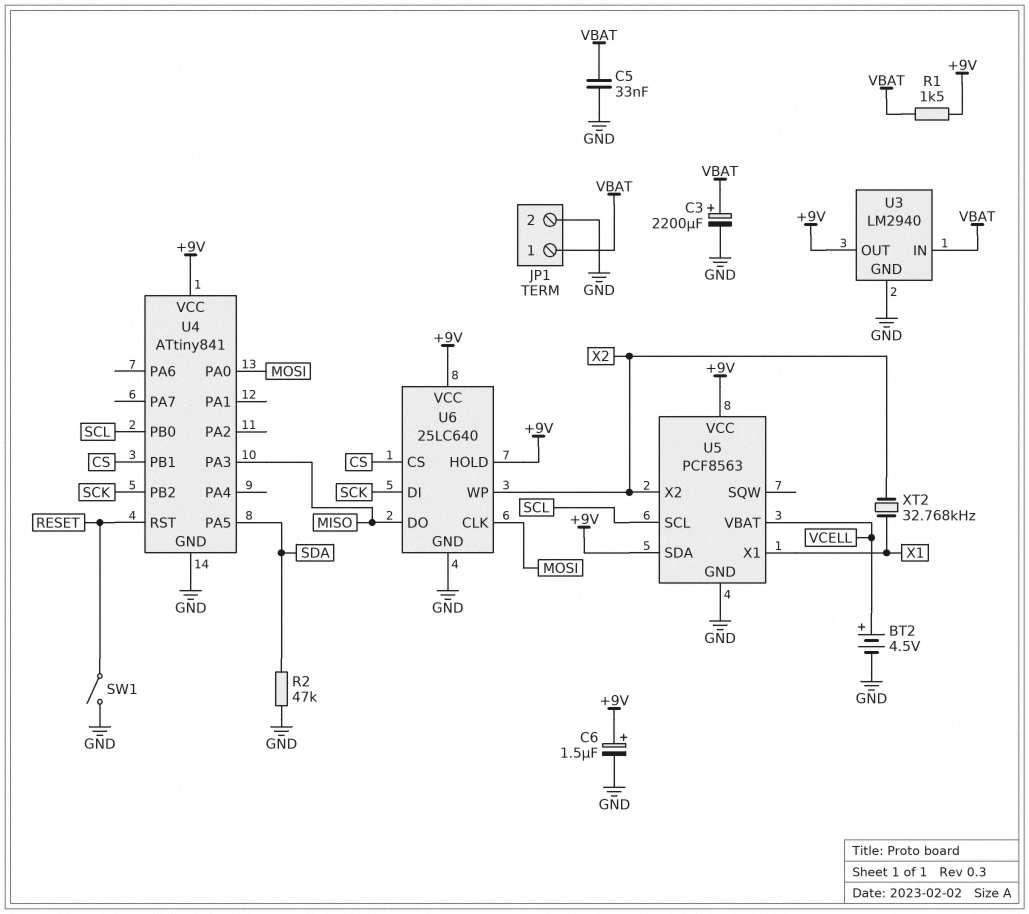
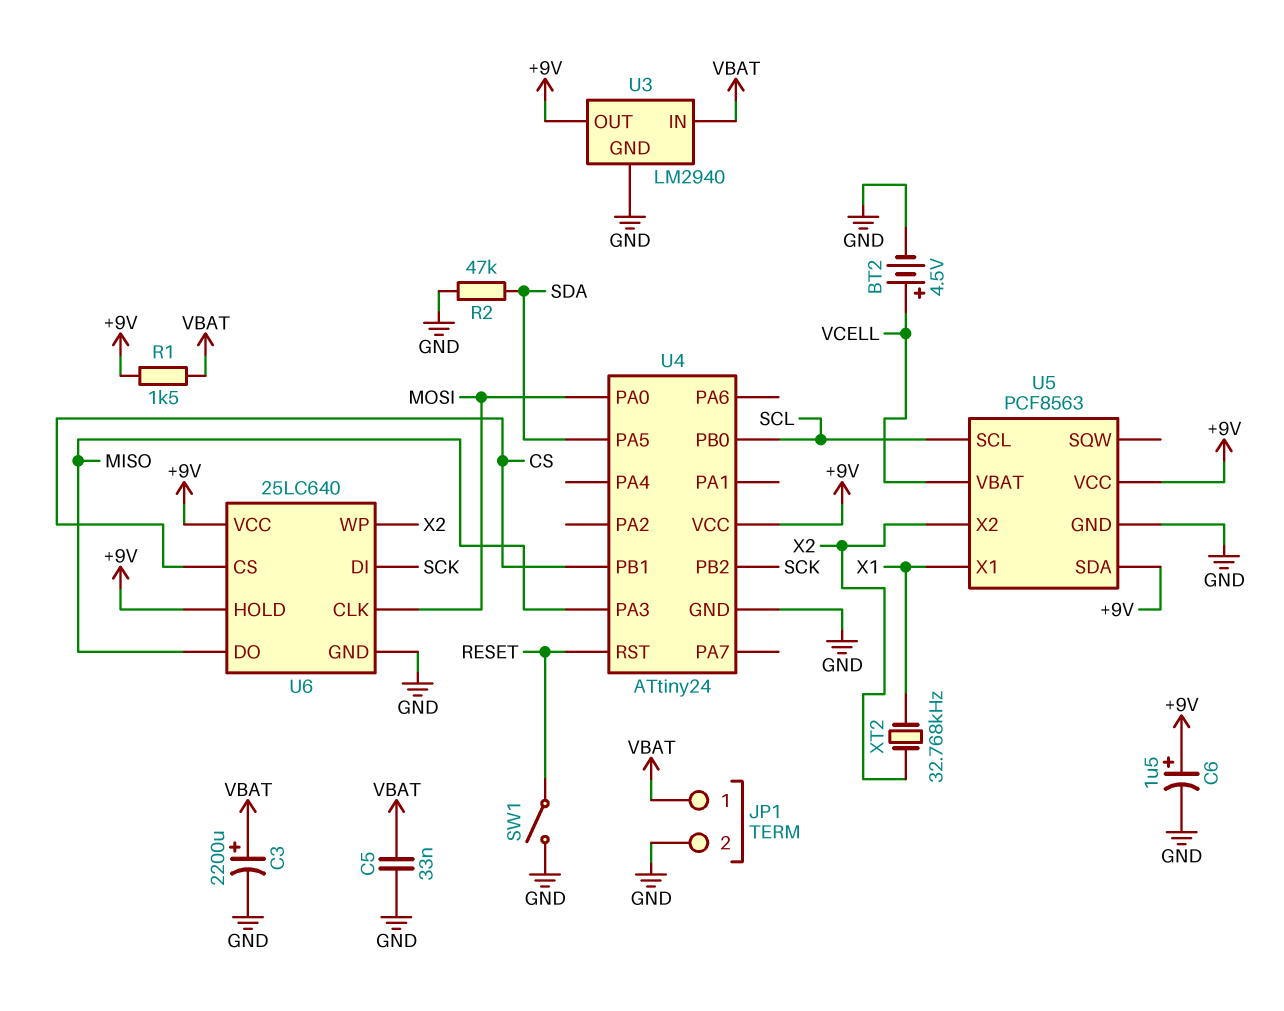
U4: ATtiny841 -> ATtiny24

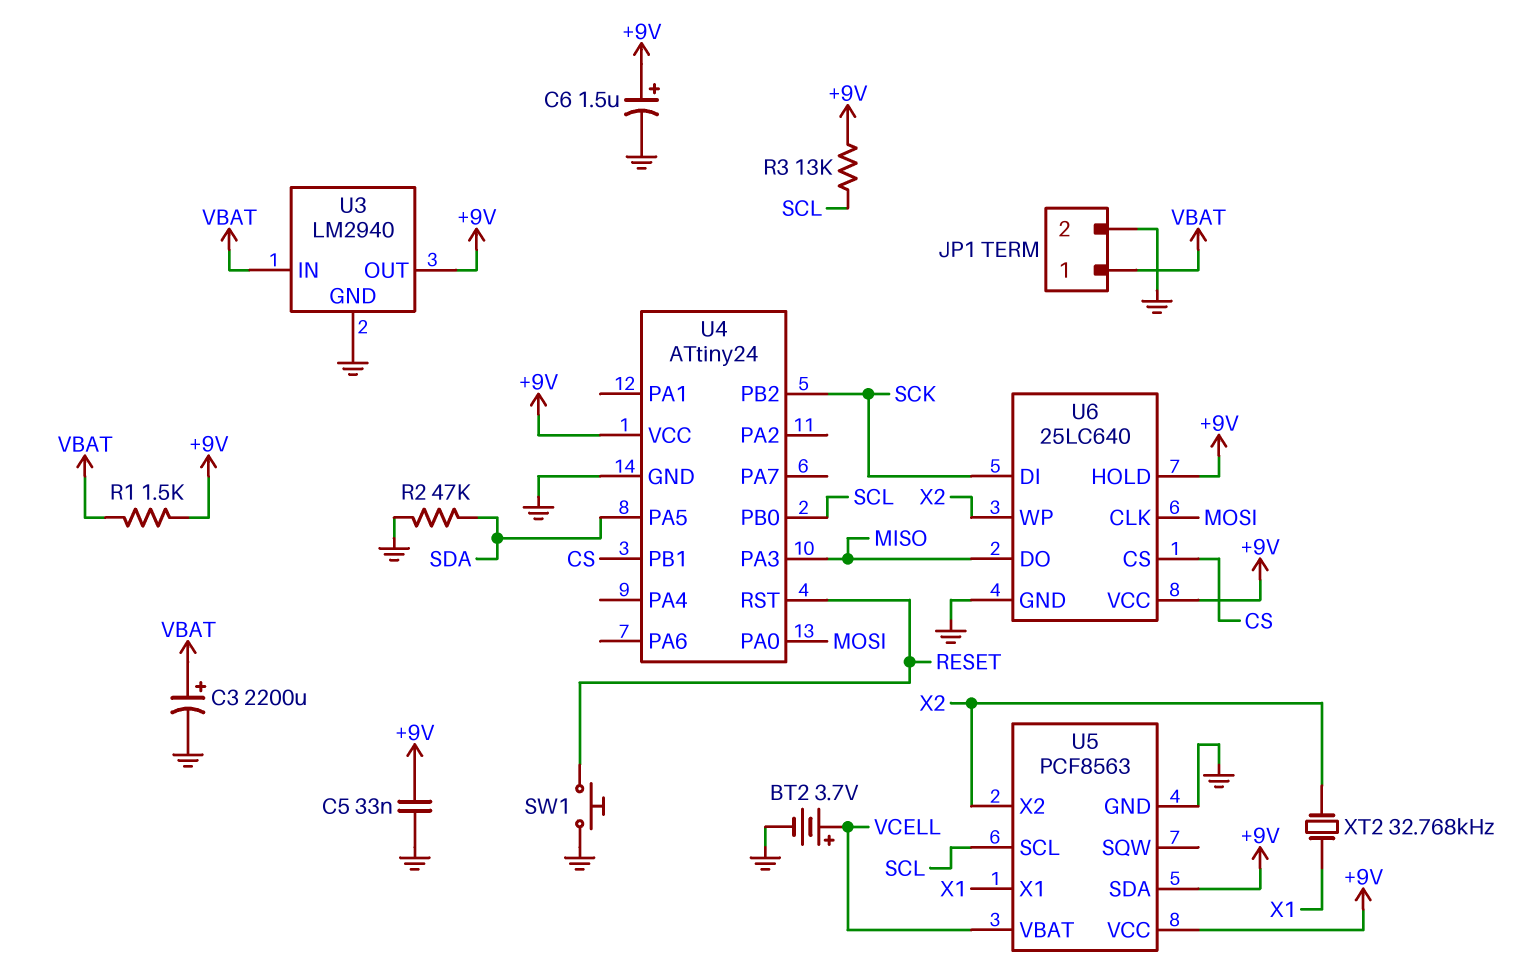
BT2: 4.5V (plus VCELL, minus GND) -> 3.7V (plus VCELL, minus GND)
C5: 33nF (GND, VBAT) -> 33nF (+9V, GND)
R3: none -> 13k (+9V, SCL)
SW1: switch (GND, RESET) -> button (GND, RESET)

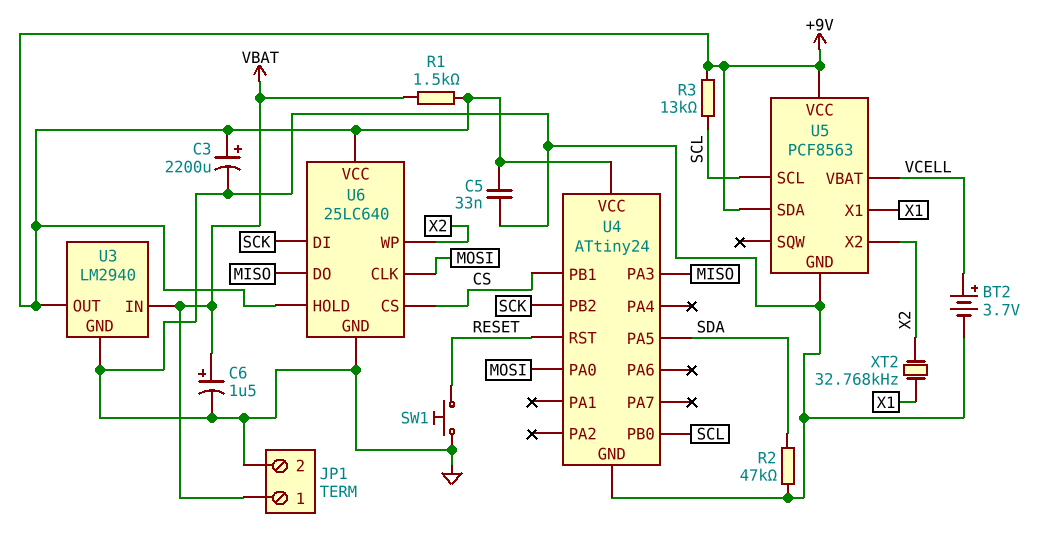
C3: 2200uF (plus VBAT, minus GND) -> 2200uF (plus +9V, minus GND)
C6: 1.5uF (plus +9V, minus GND) -> 1.5uF (plus VBAT, minus GND)

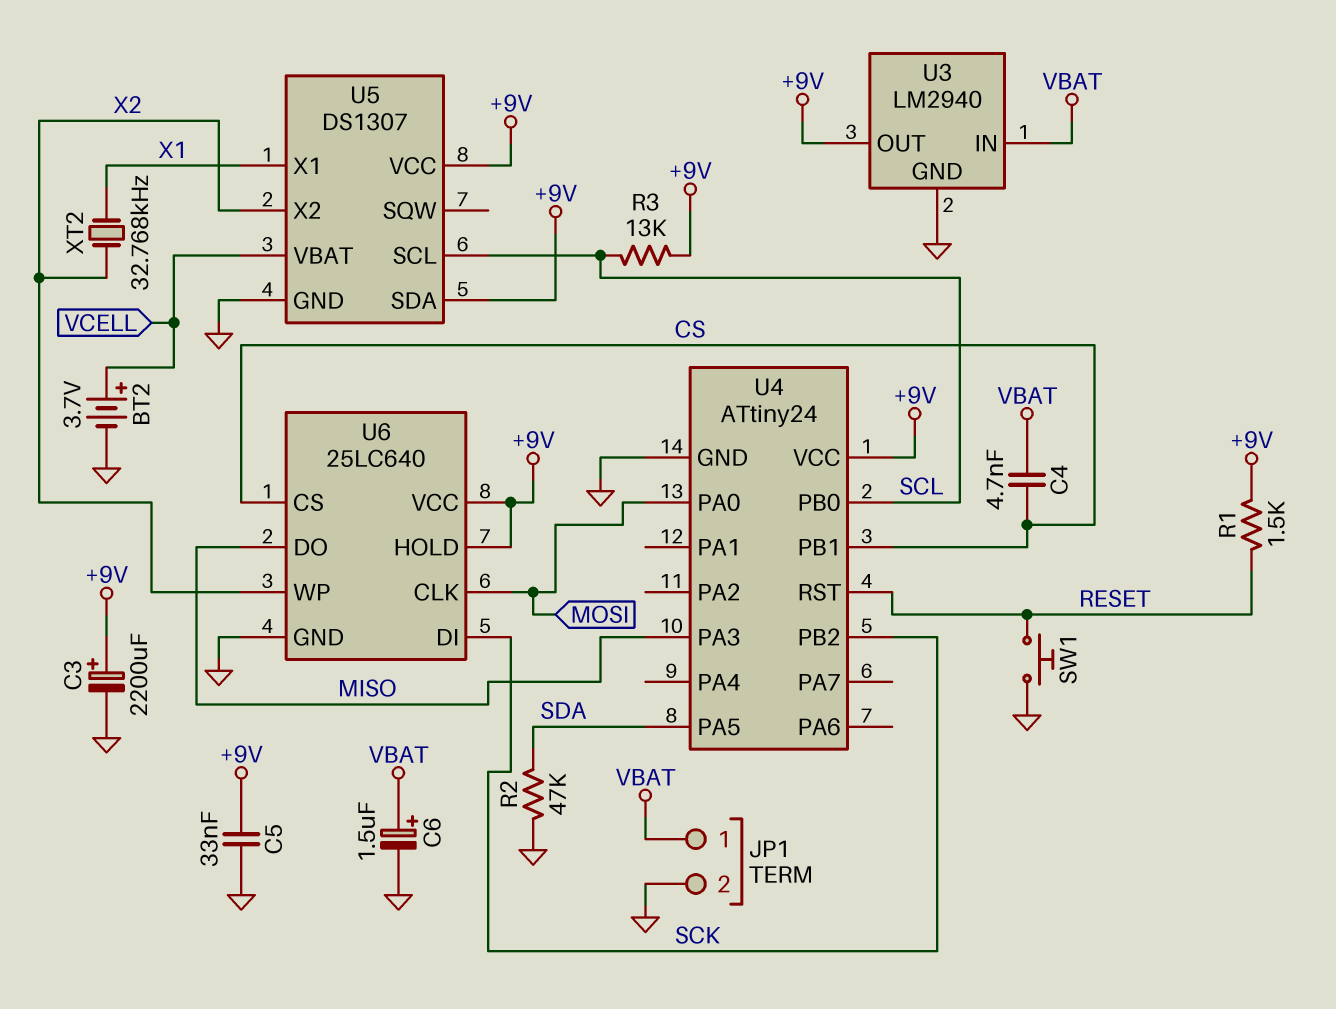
C4: none -> 4.7nF (CS, VBAT)
R1: 1.5k (+9V, VBAT) -> 1.5k (+9V, RESET)
U5: PCF8563 -> DS1307

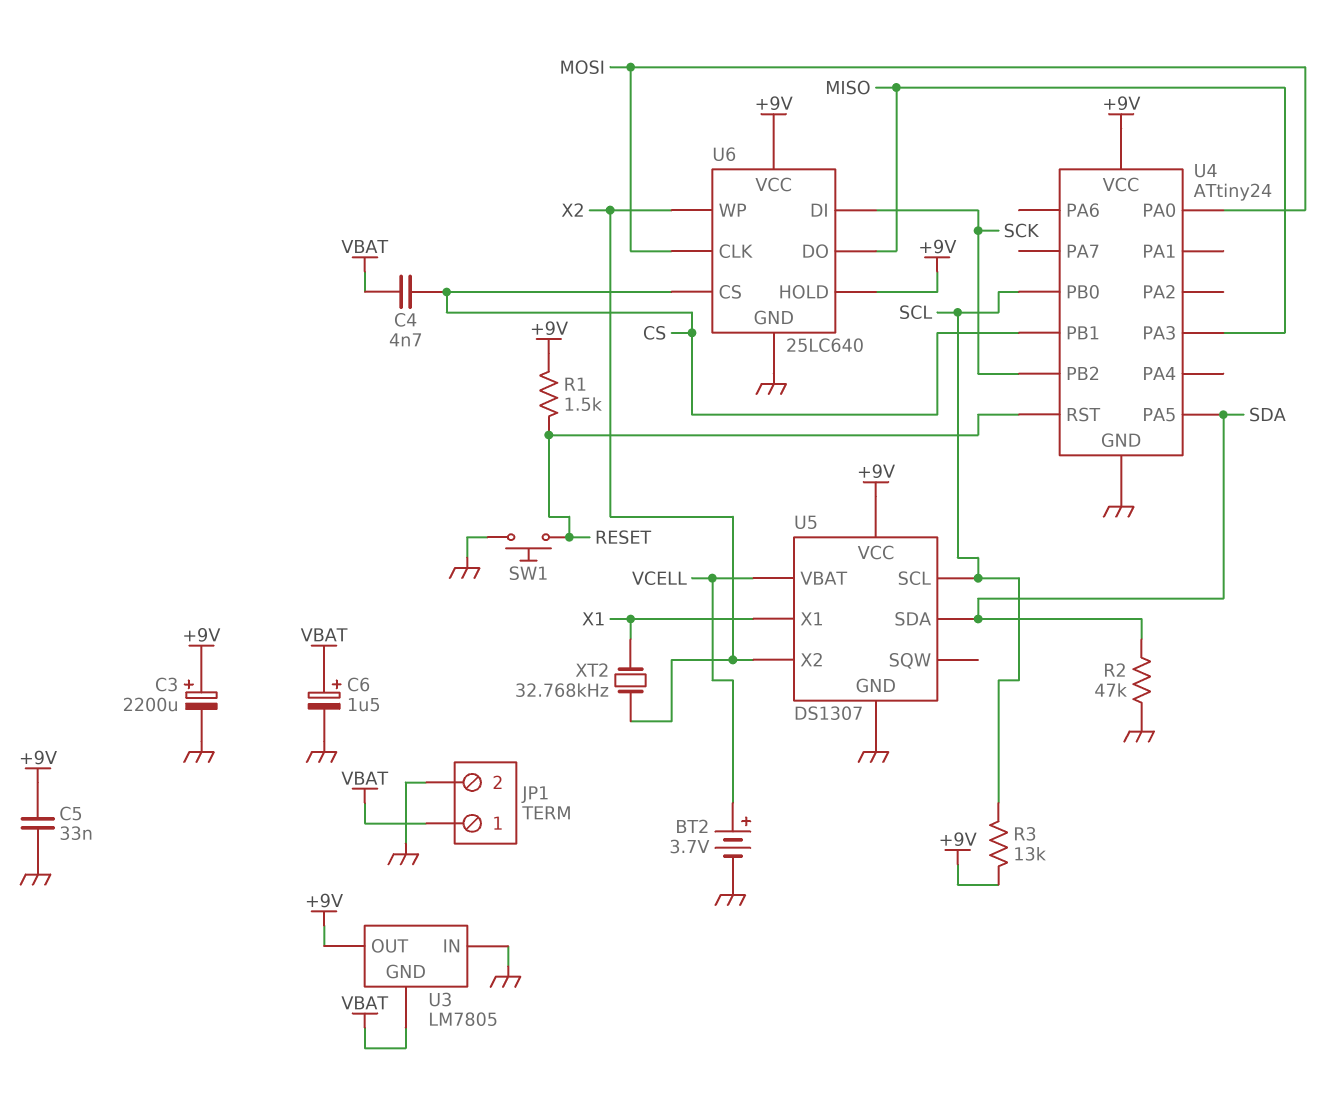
U3: LM2940 -> LM7805
U3 pin GND: GND -> VBAT
U3 pin IN: VBAT -> GND
U5 pin SDA: +9V -> SDA

